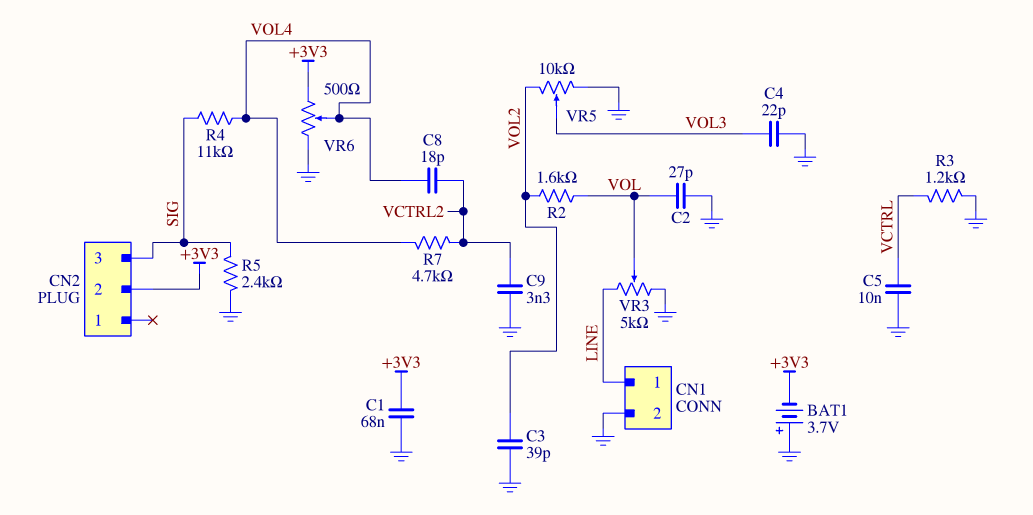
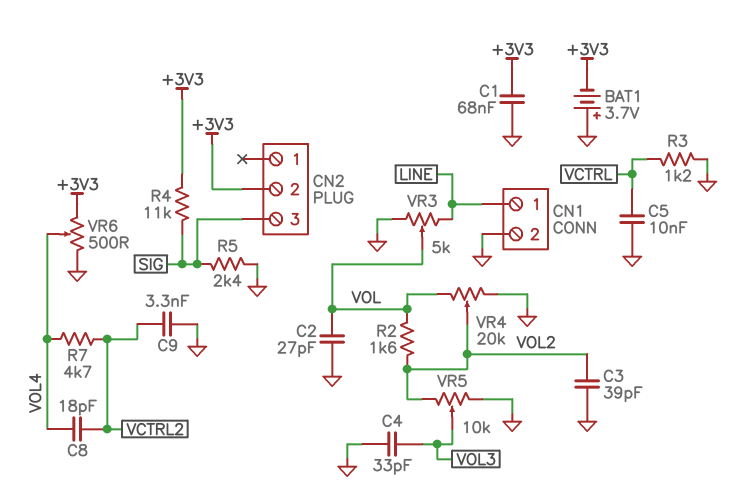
C4: 22pF (GND, VOL3) -> 33pF (GND, VOL3)
R4: 11k (SIG, VOL4) -> 11k (+3V3, SIG)
VR4: none -> 20k (GND, VOL, wiper VOL2)

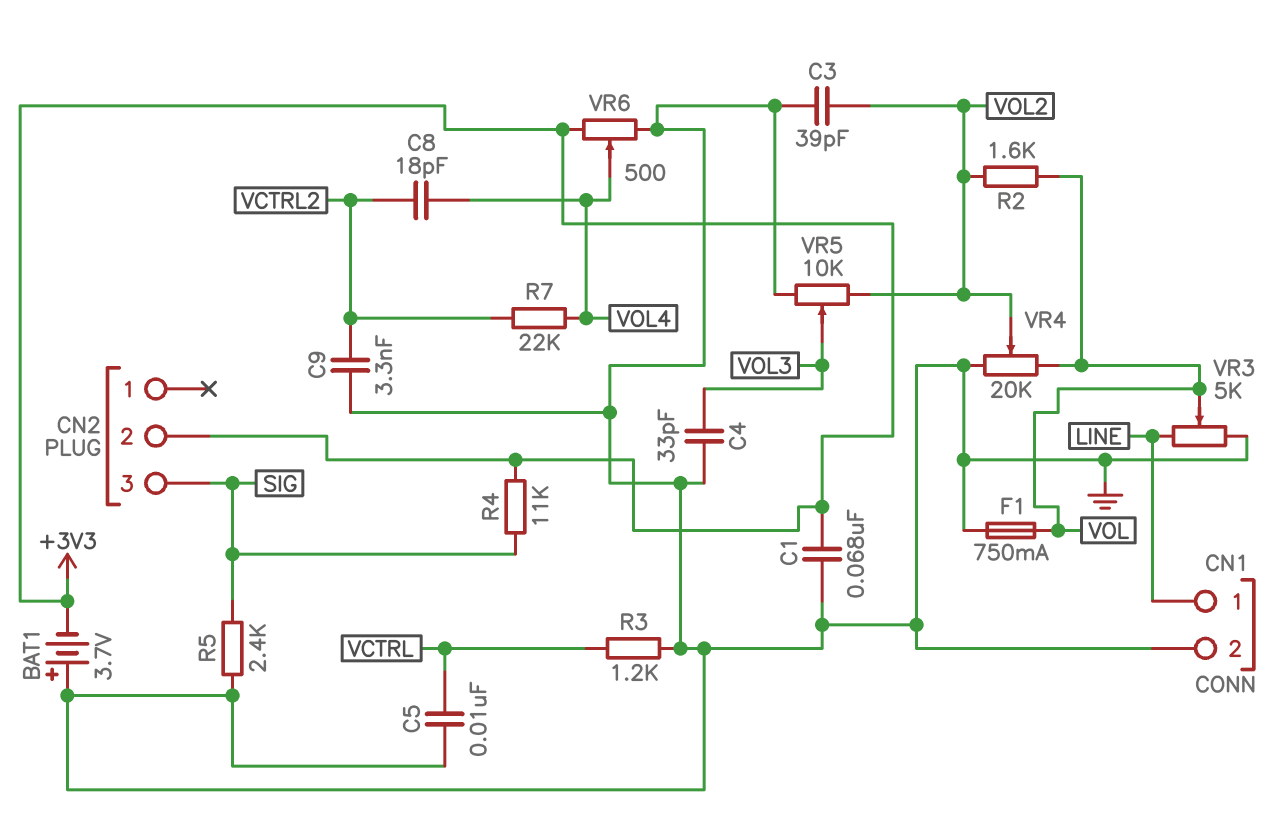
C2: 27pF (GND, VOL) -> none
F1: none -> 750mA (GND, VOL)
R7: 4.7k (VCTRL2, VOL4) -> 22k (VCTRL2, VOL4)

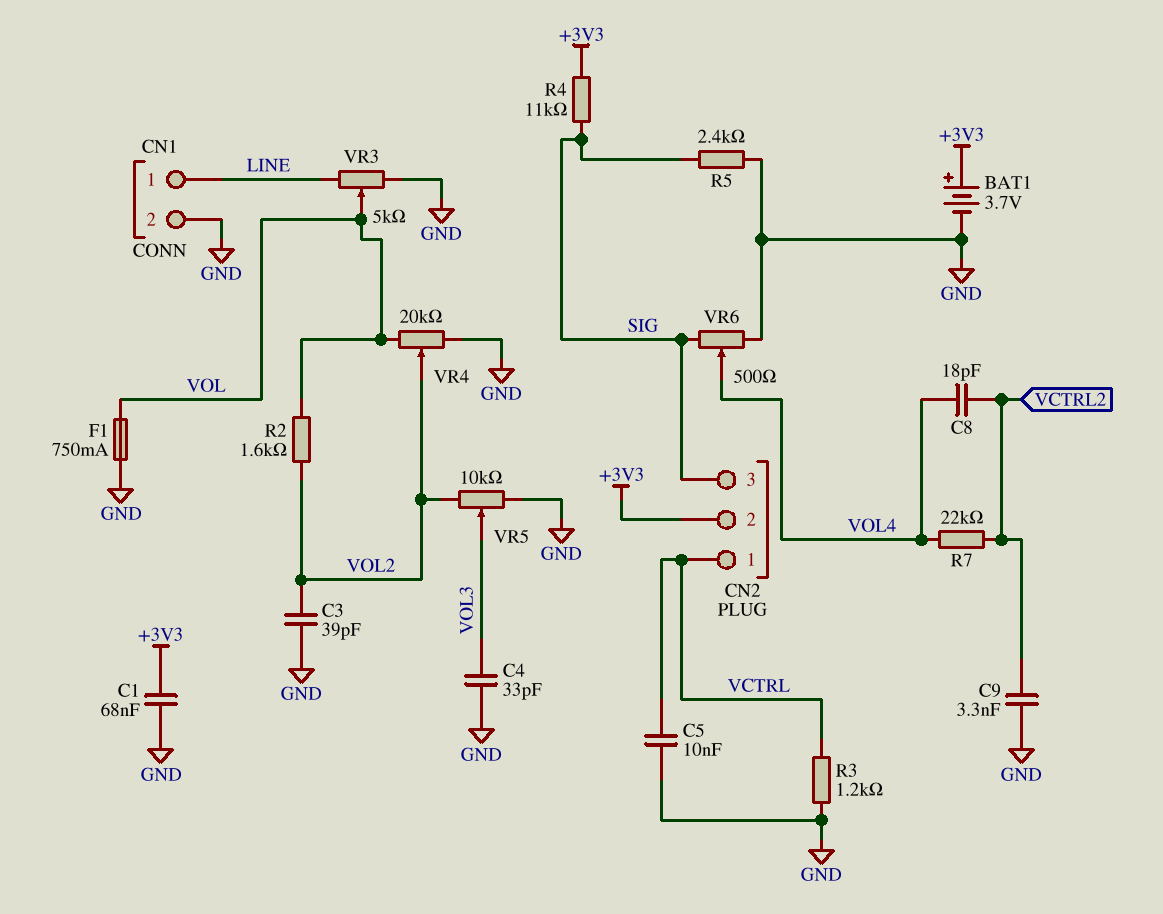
BAT1: 3.7V (plus GND, minus +3V3) -> 3.7V (plus +3V3, minus GND)
CN2 pin 1: none -> VCTRL
VR6: 500 (+3V3, GND, wiper VOL4) -> 500 (GND, SIG, wiper VOL4)

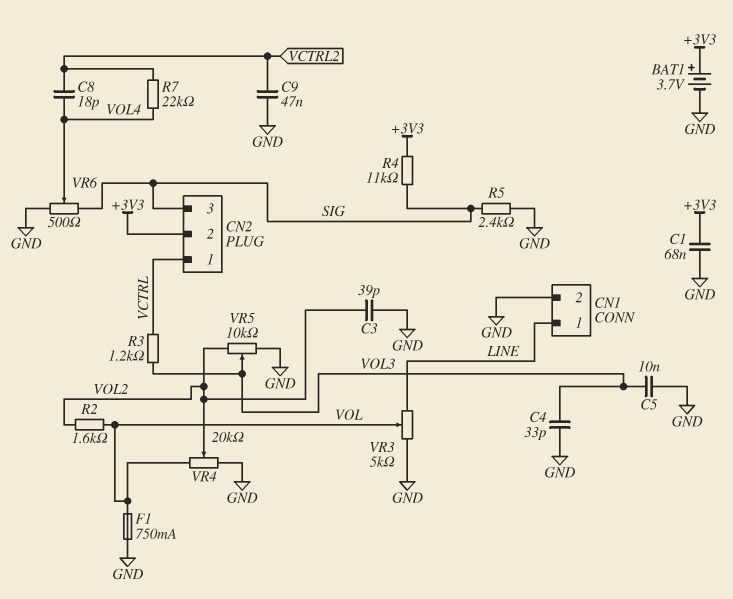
C5: 10nF (GND, VCTRL) -> 10nF (GND, VOL3)
C9: 3.3nF (GND, VCTRL2) -> 47nF (GND, VCTRL2)
R3: 1.2k (GND, VCTRL) -> 1.2k (VCTRL, VOL3)

